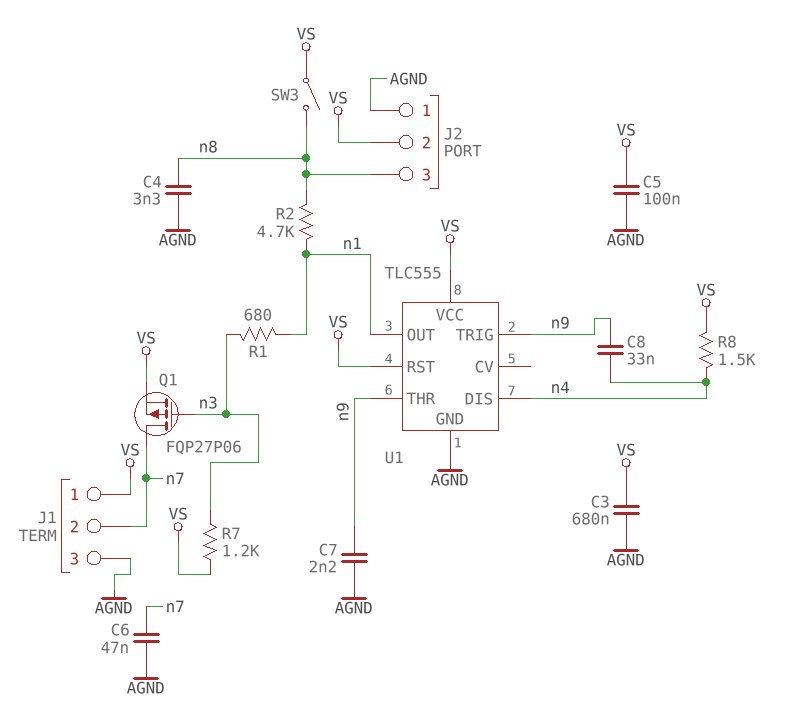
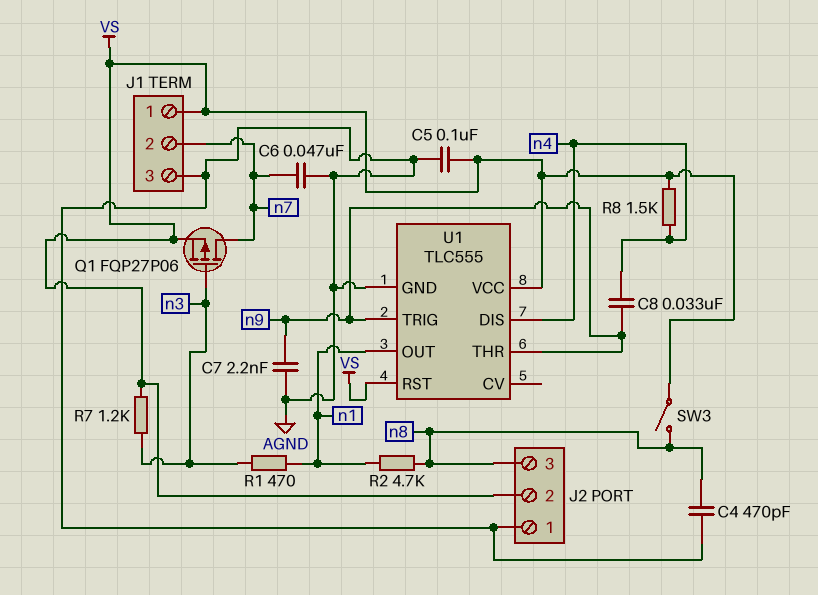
C3: 680nF (AGND, VS) -> none
C4: 3.3nF (AGND, n8) -> 470pF (AGND, n8)
R1: 680 (n1, n3) -> 470 (n1, n3)

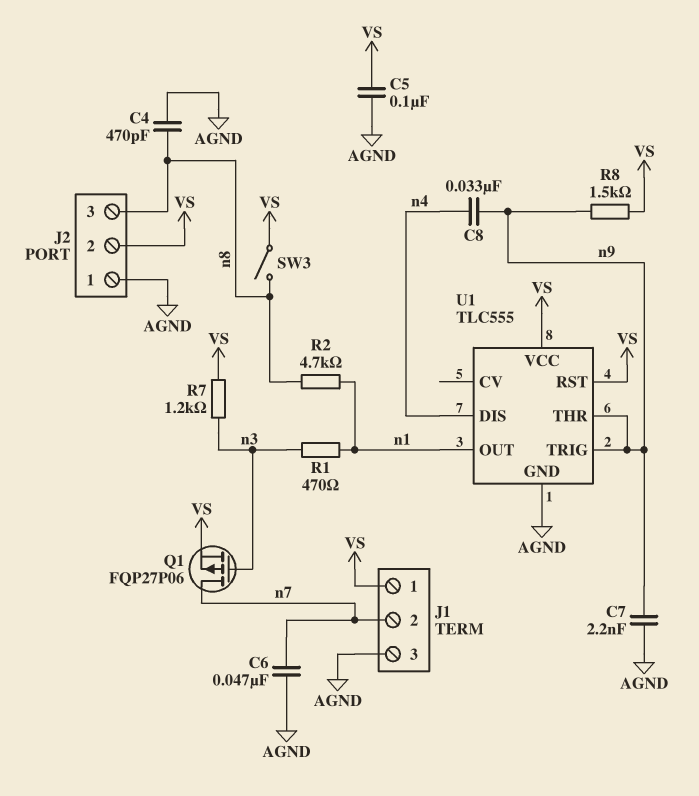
R8: 1.5k (VS, n4) -> 1.5k (VS, n9)

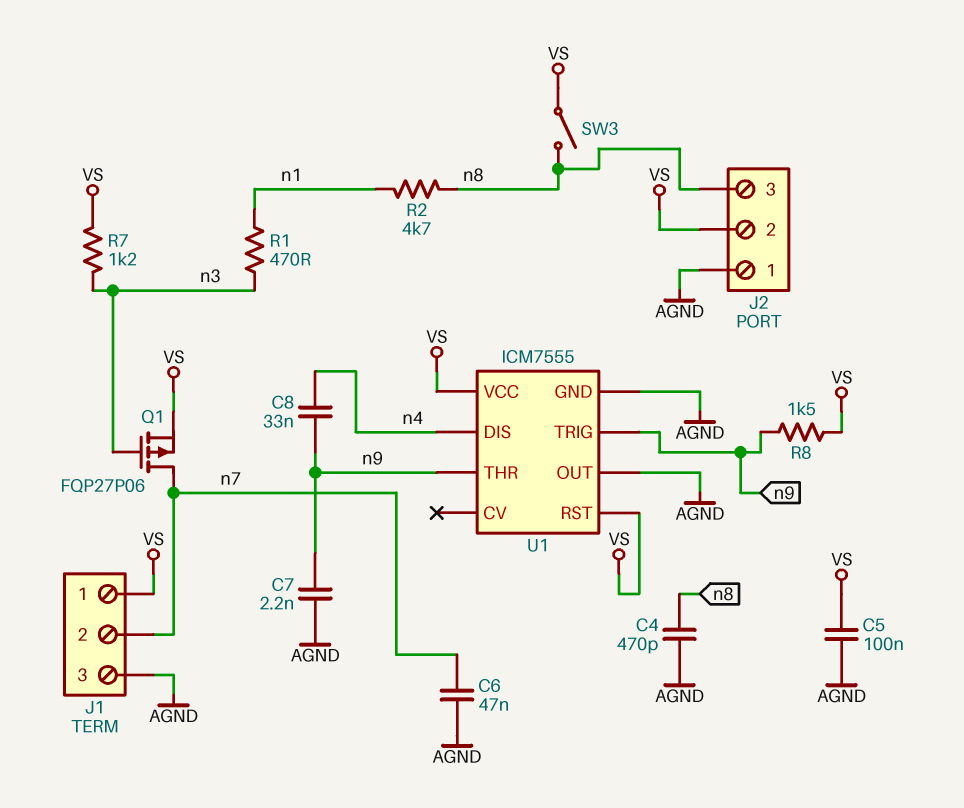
U1: TLC555 -> ICM7555
U1 pin OUT: n1 -> AGND

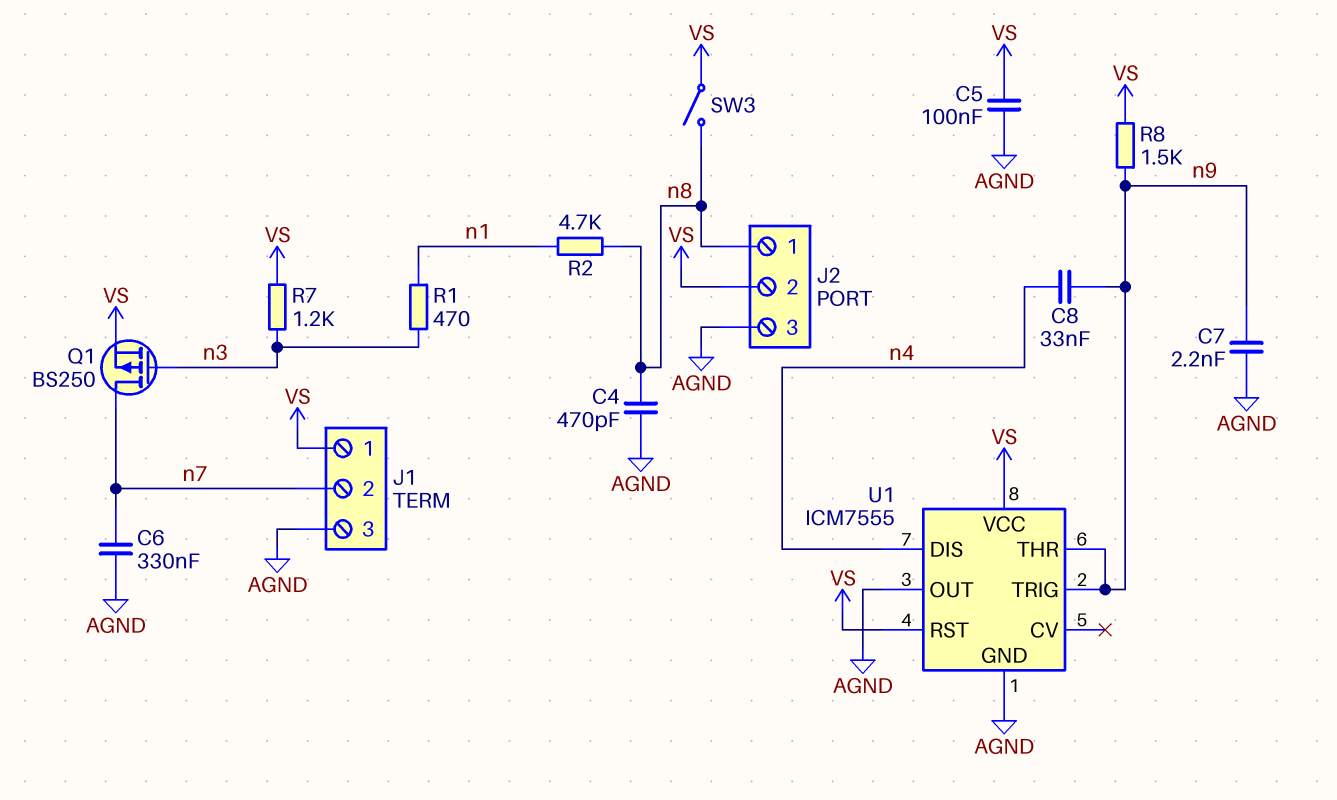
C6: 47nF (AGND, n7) -> 330nF (AGND, n7)
J2 pin 1: AGND -> n8
J2 pin 3: n8 -> AGND
Q1: PMOS FQP27P06 (G n3, D n7, S VS) -> PMOS BS250 (G n3, D n7, S VS)

